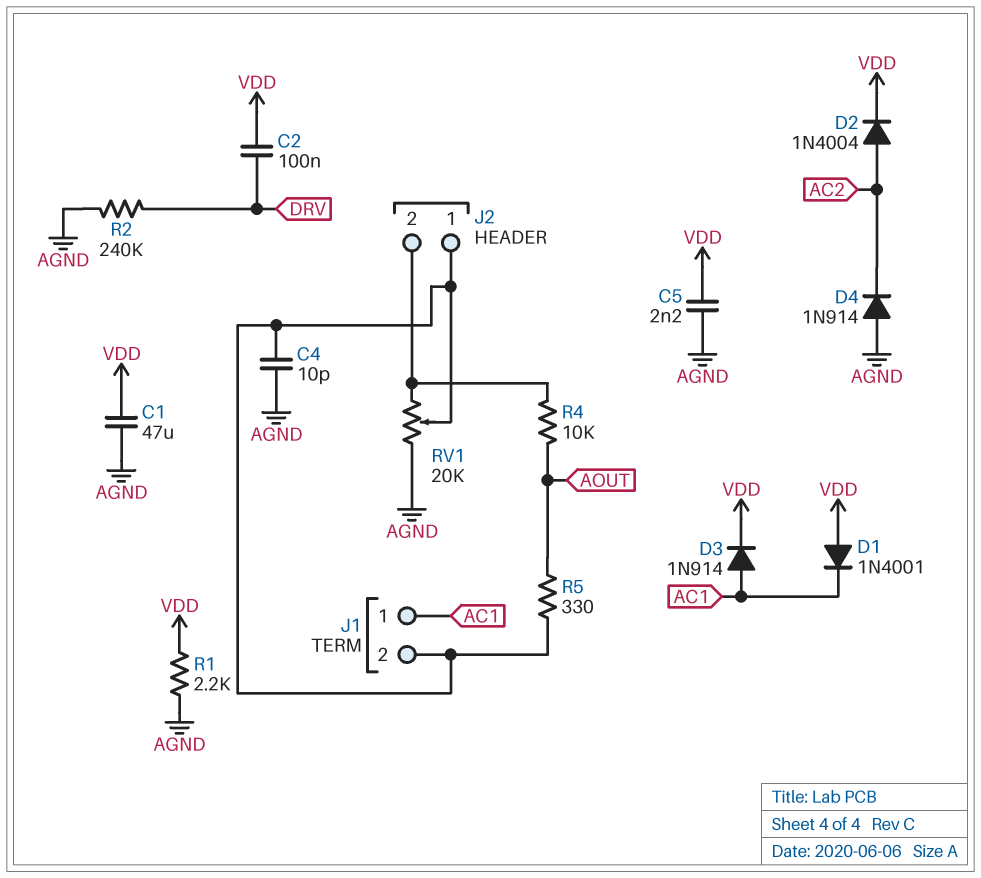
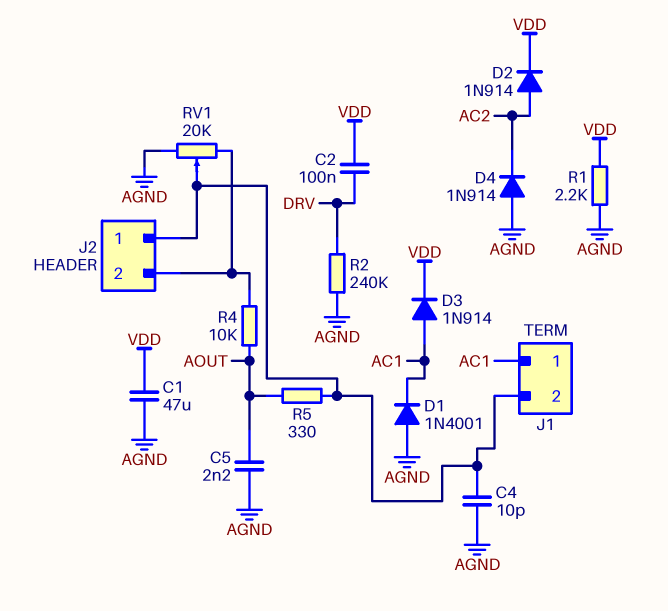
C5: 2.2nF (AGND, VDD) -> 2.2nF (AGND, AOUT)
D1: diode 1N4001 (A VDD, K AC1) -> diode 1N4001 (A AGND, K AC1)
D2: diode 1N4004 (A AC2, K VDD) -> diode 1N914 (A AC2, K VDD)

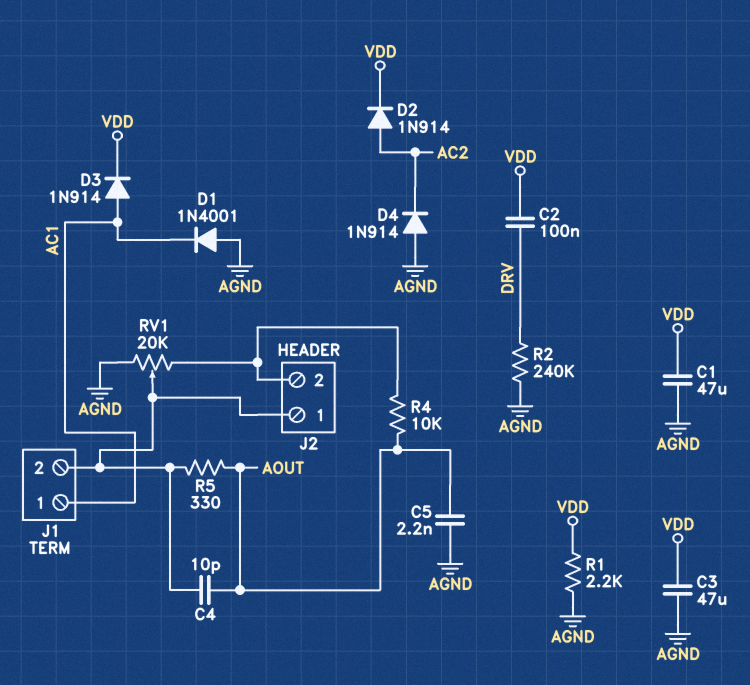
C3: none -> 47uF (AGND, VDD)
C4: 10pF (AGND, J1/2) -> 10pF (AOUT, J1/2)

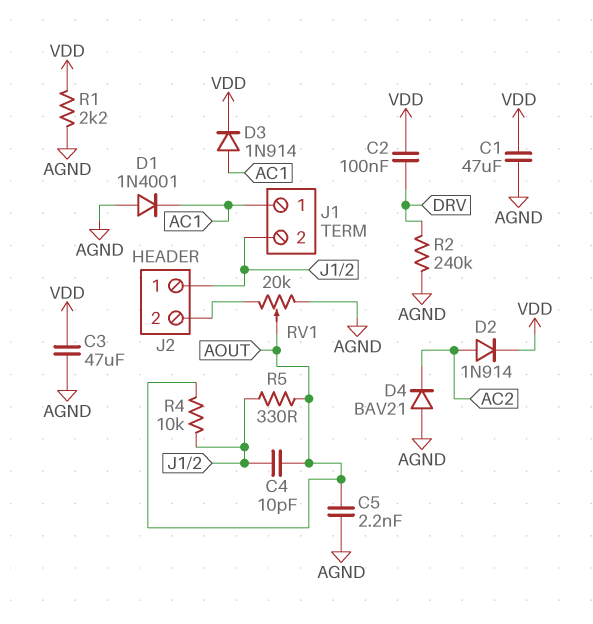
D4: diode 1N914 (A AGND, K AC2) -> diode BAV21 (A AGND, K AC2)
R4: 10k (AOUT, J2/2) -> 10k (AOUT, J1/2)
RV1: 20k (AGND, J2/2, wiper J1/2) -> 20k (AGND, J2/2, wiper AOUT)

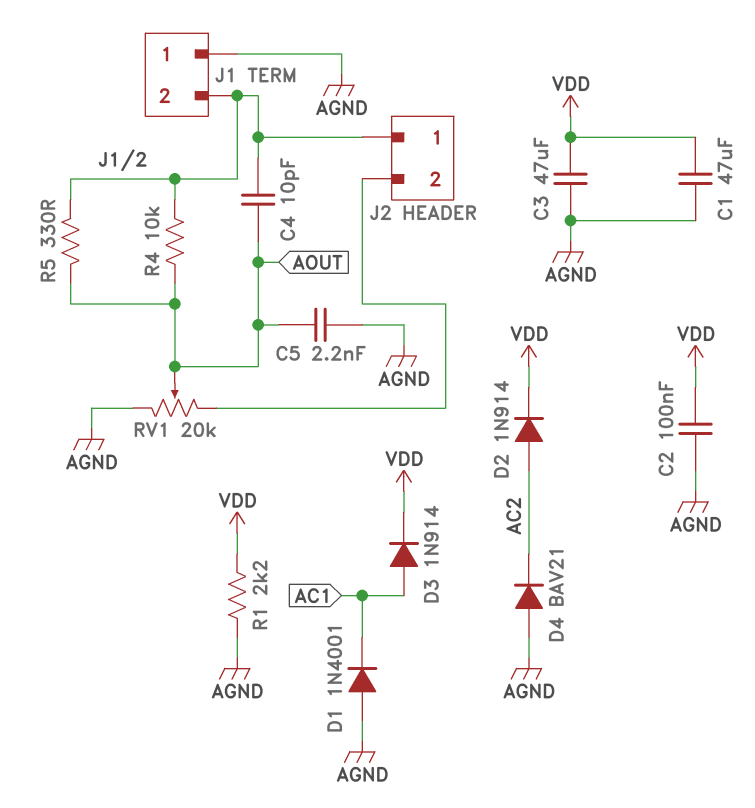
C2: 100nF (DRV, VDD) -> 100nF (AGND, VDD)
J1 pin 1: AC1 -> AGND
R2: 240k (AGND, DRV) -> none

